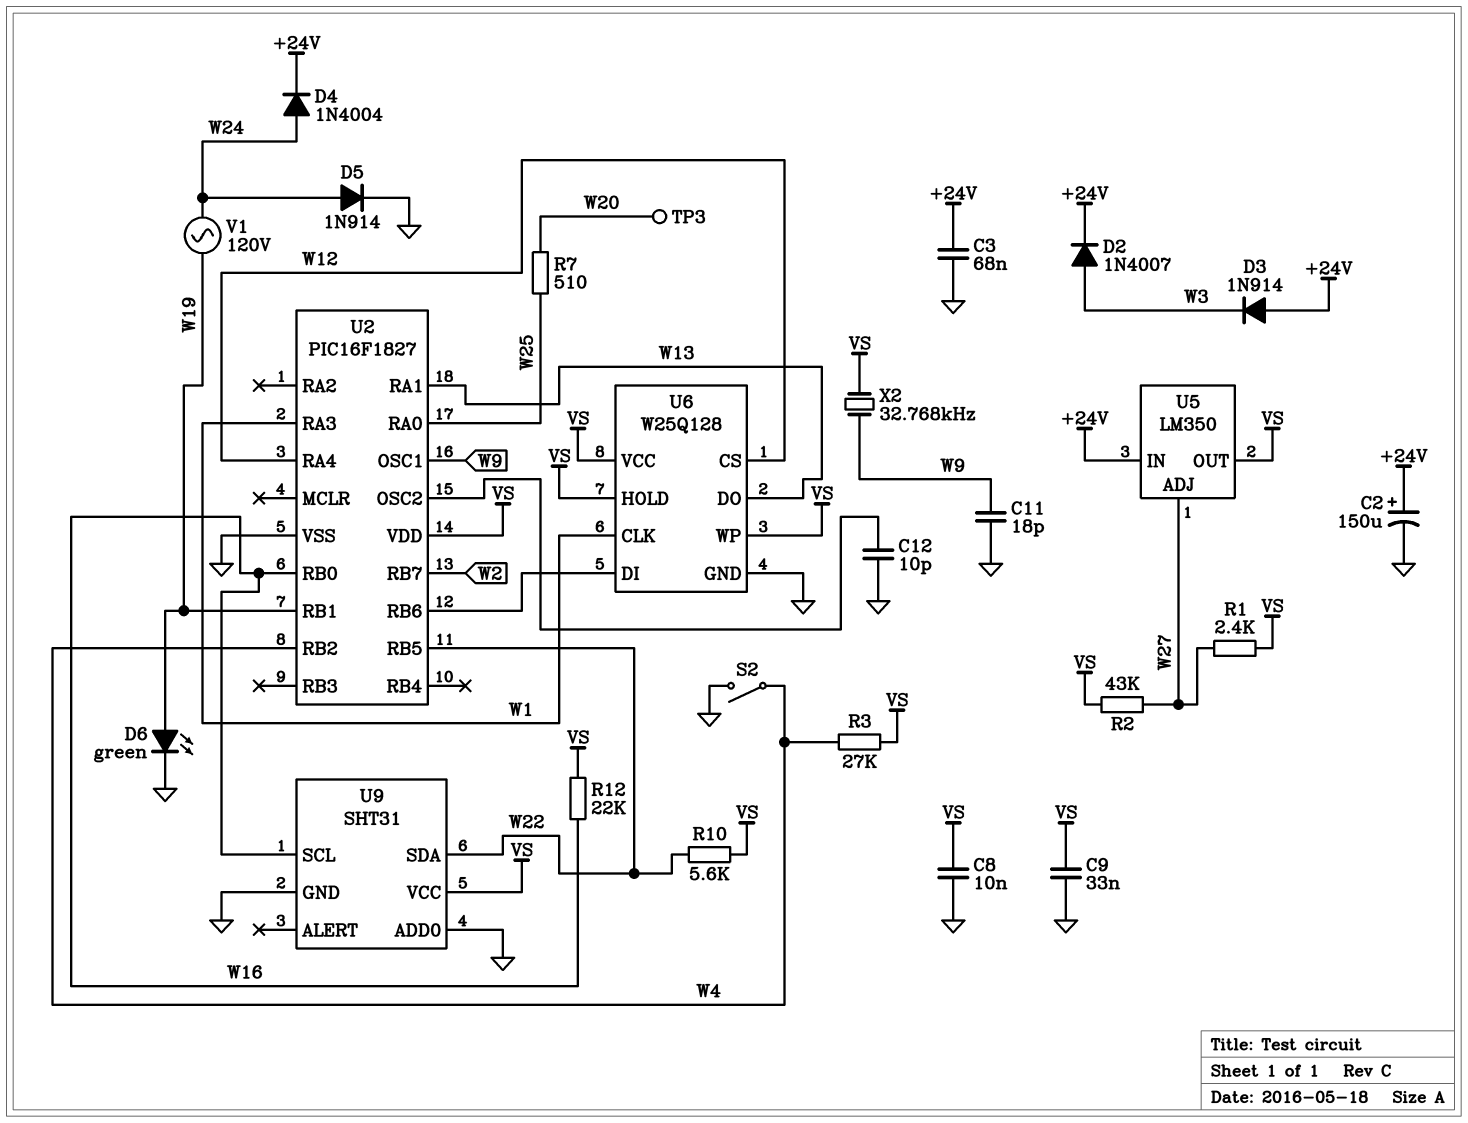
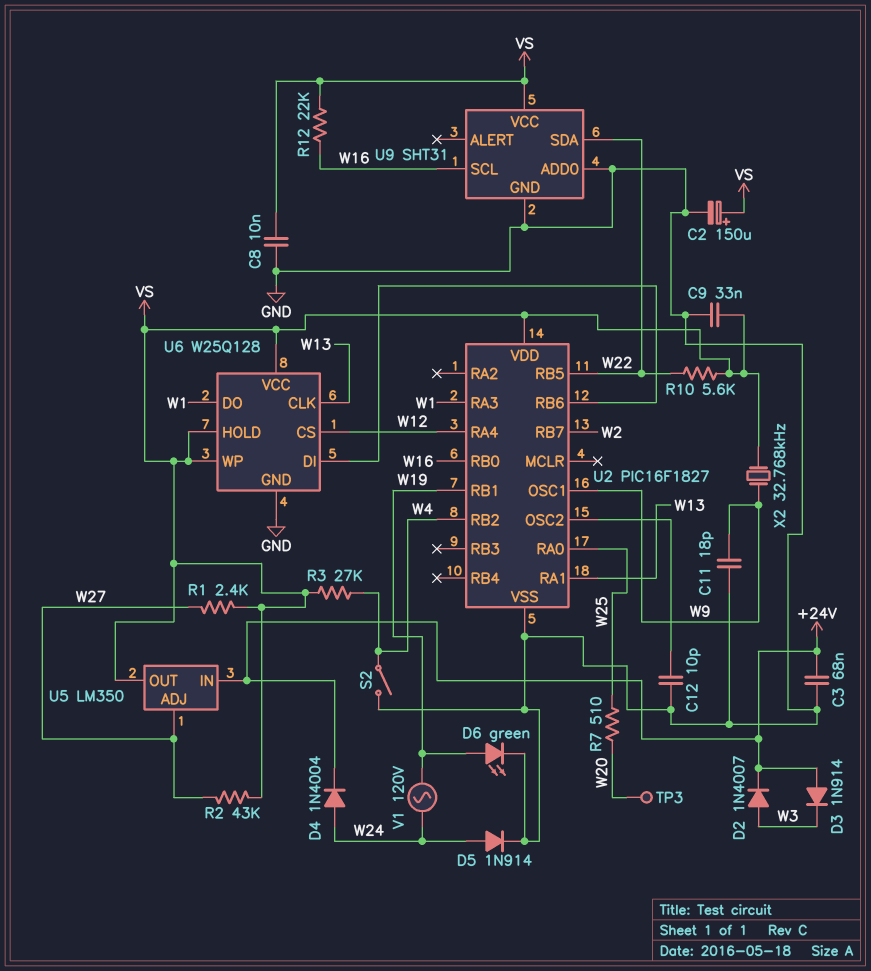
C2: 150uF (plus +24V, minus GND) -> 150uF (plus VS, minus GND)
U6 pin CLK: W1 -> W13
U6 pin DO: W13 -> W1

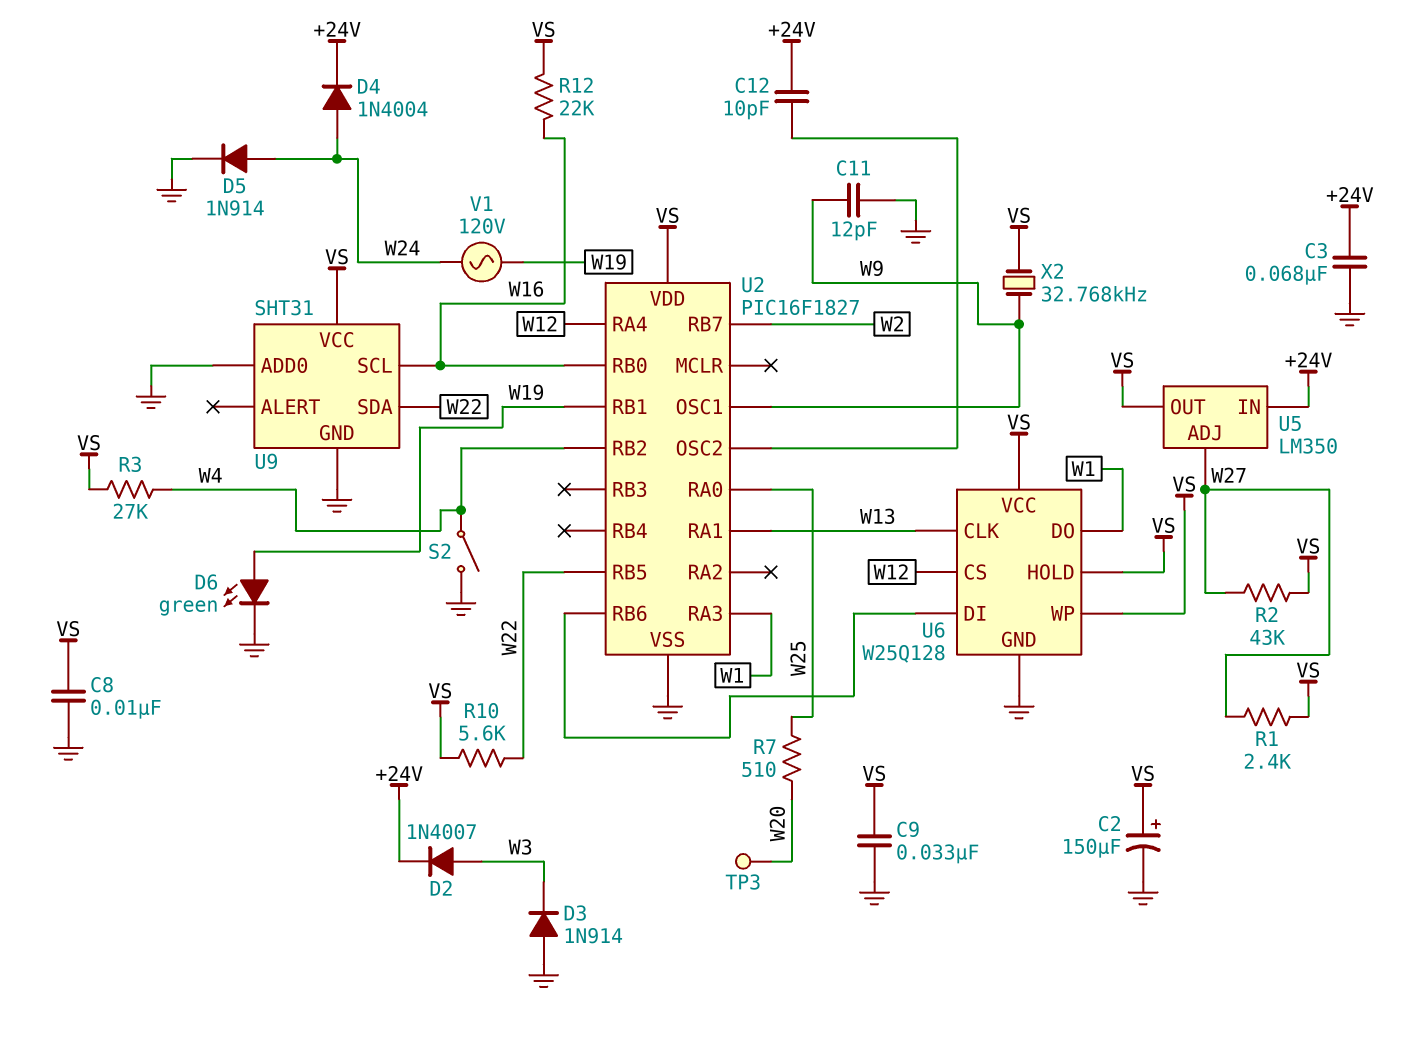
C11: 18pF (GND, W9) -> 12pF (GND, W9)
C12: 10pF (GND, U2/OSC2) -> 10pF (+24V, U2/OSC2)
D3: diode 1N914 (A +24V, K W3) -> diode 1N914 (A GND, K W3)

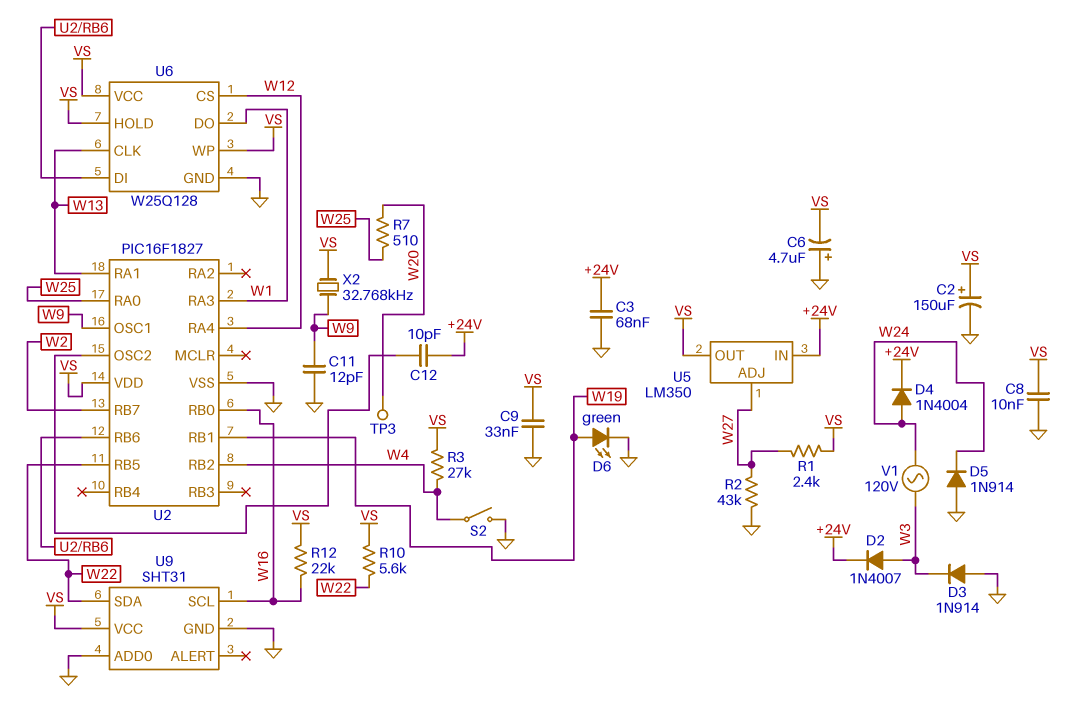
C6: none -> 4.7uF (plus GND, minus VS)
D5: diode 1N914 (A W24, K GND) -> diode 1N914 (A GND, K W24)
R2: 43k (VS, W27) -> 43k (GND, W27)
V1: AC 120V (W19, W24) -> AC 120V (W3, W24)

